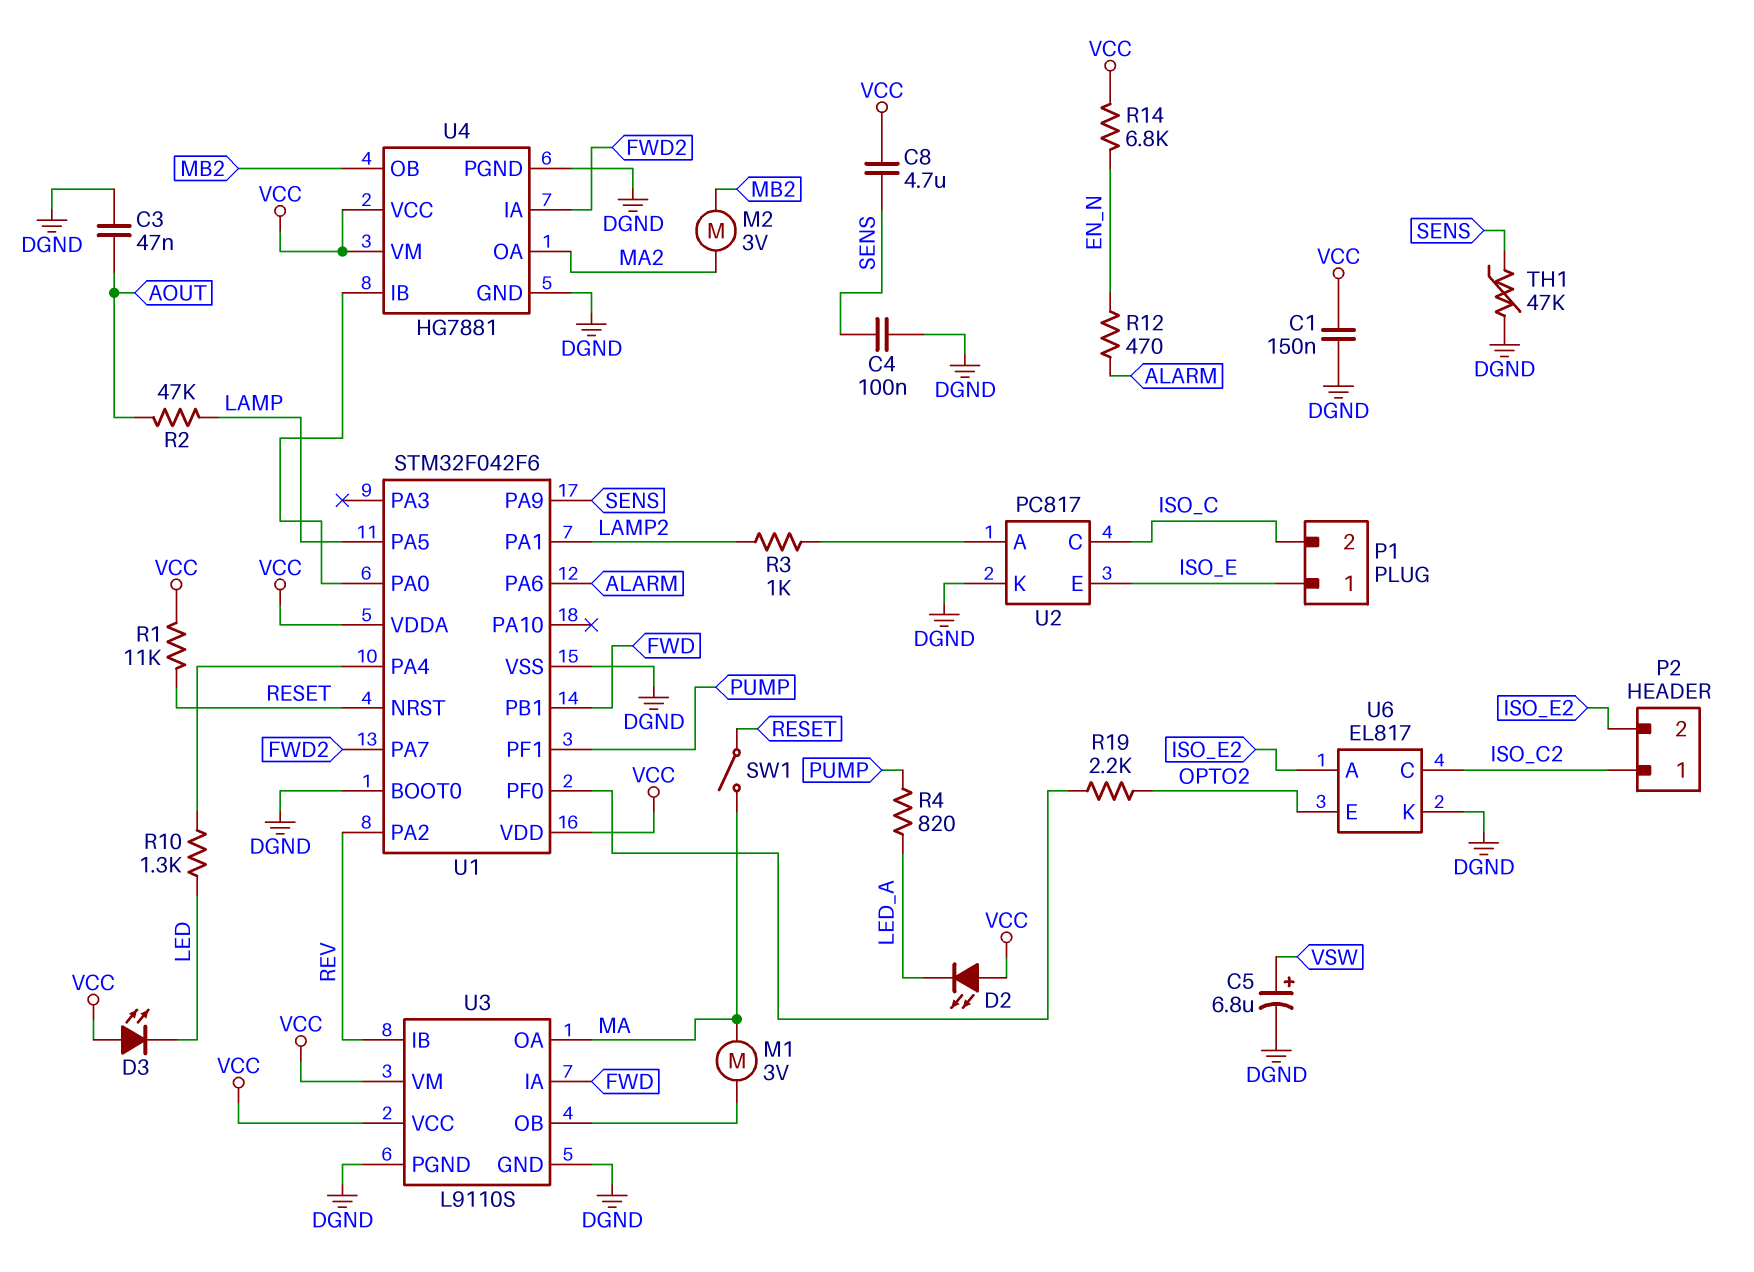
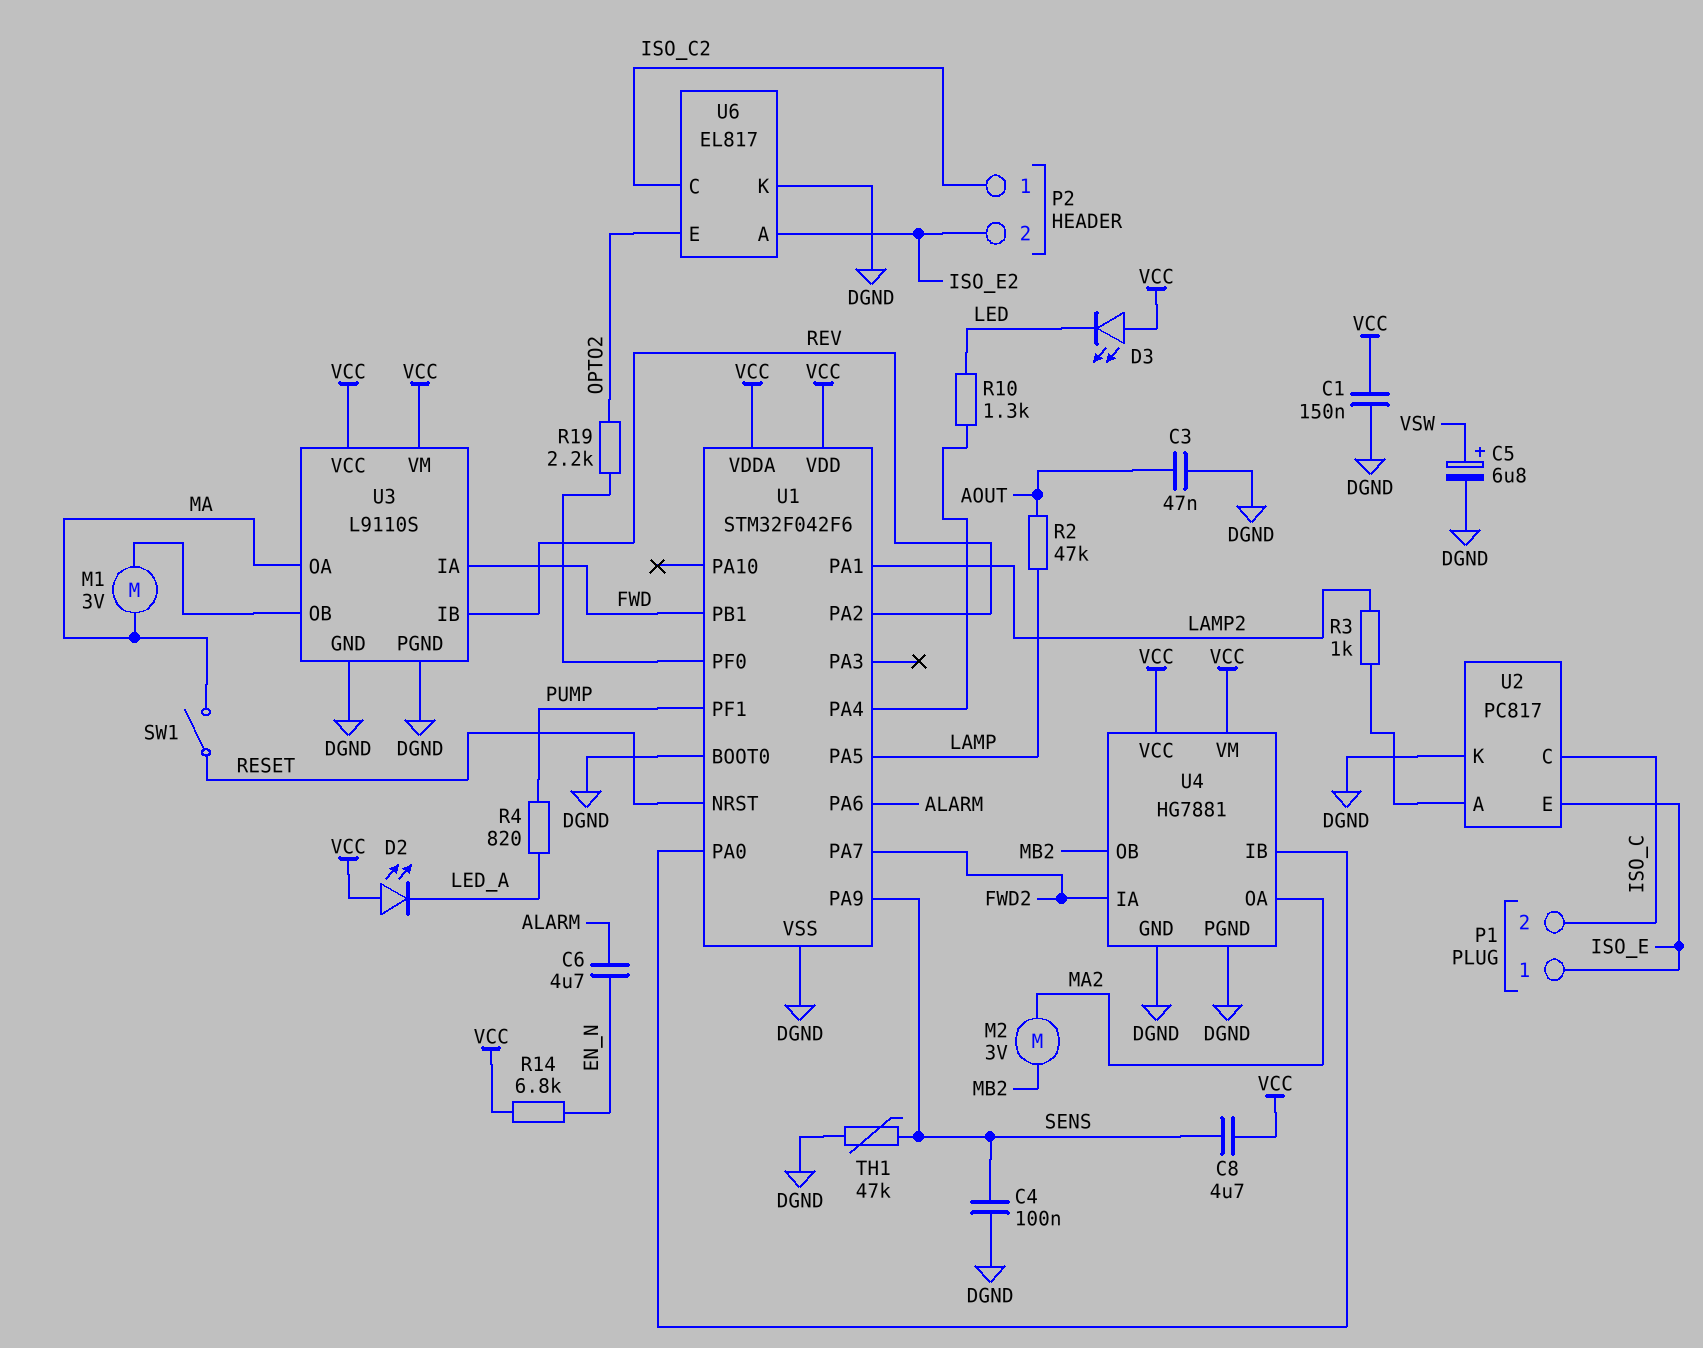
C6: none -> 4.7uF (ALARM, EN_N)
R1: 11k (RESET, VCC) -> none
R12: 470 (ALARM, EN_N) -> none

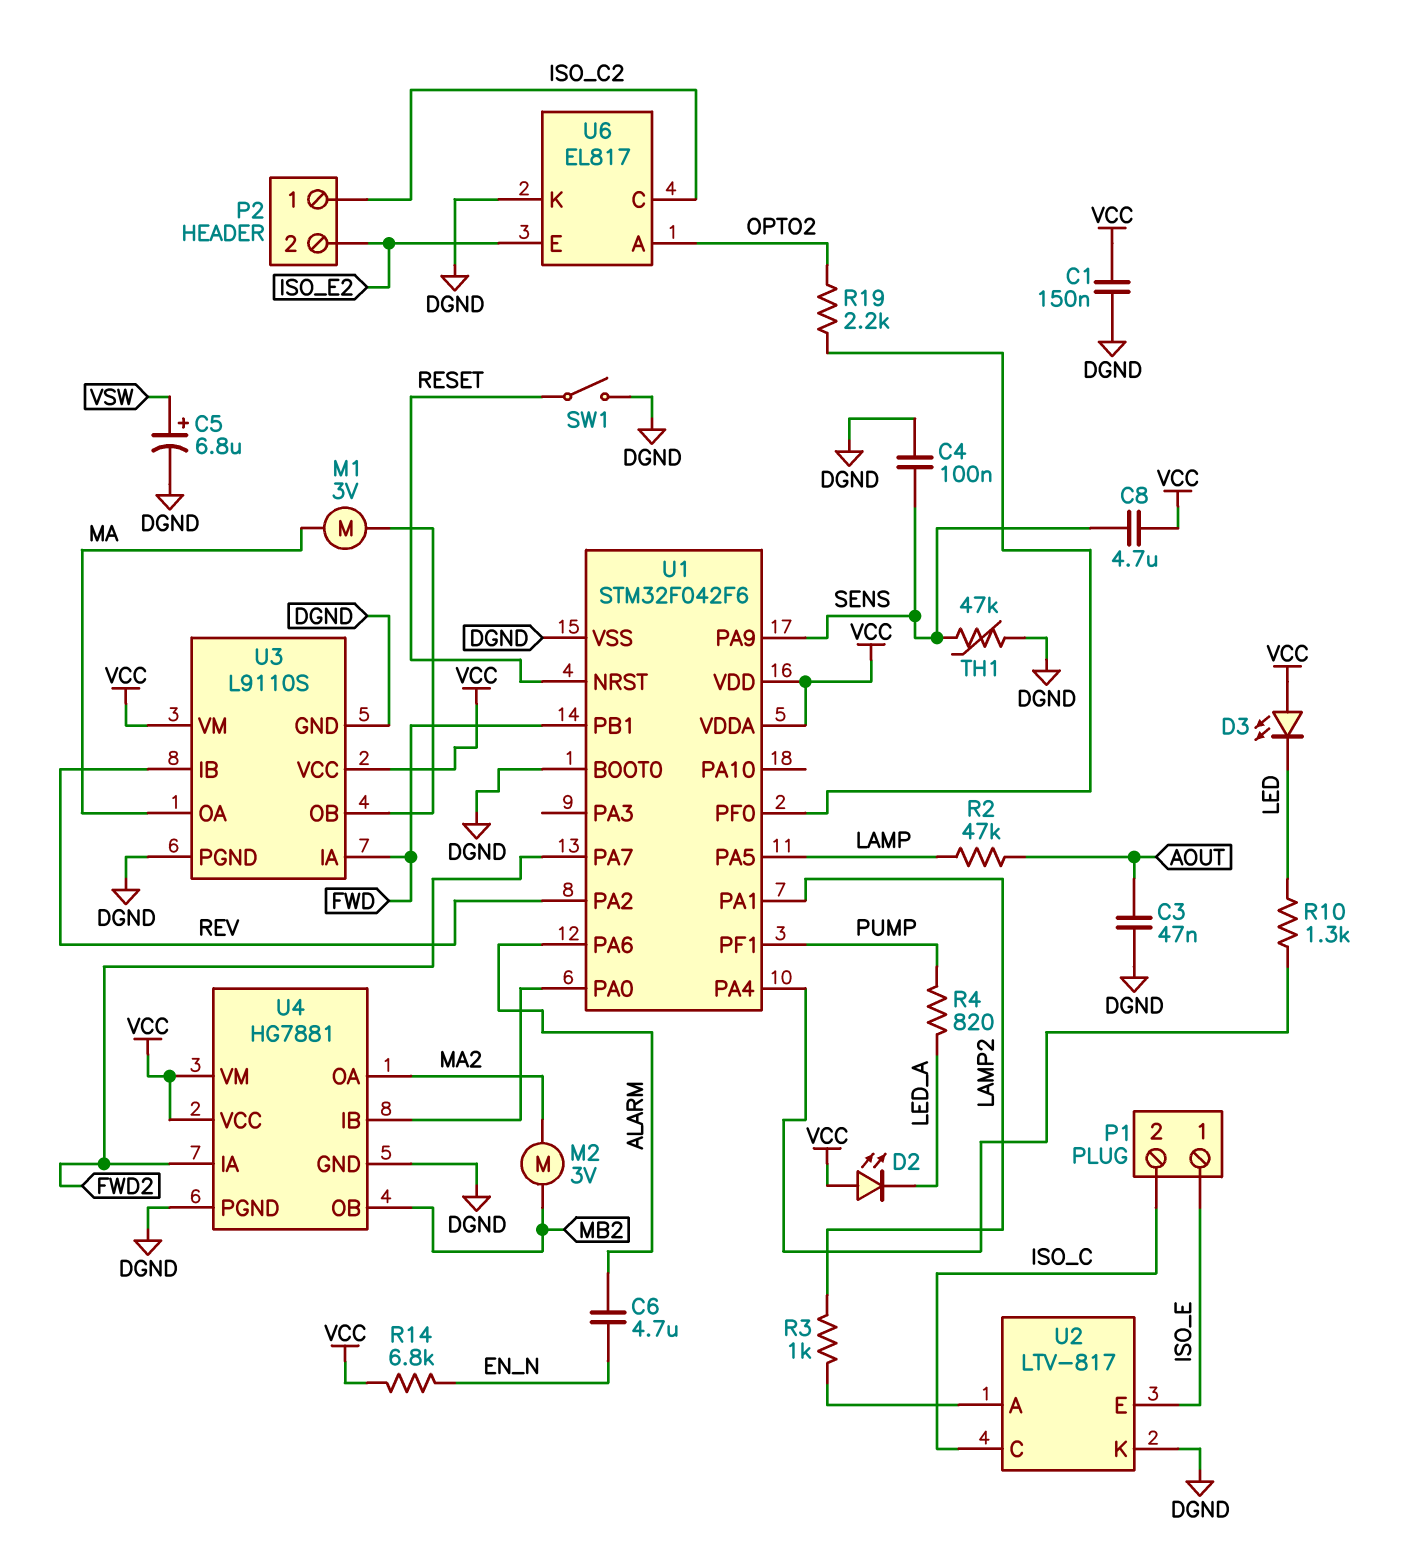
SW1: switch (MA, RESET) -> switch (DGND, RESET)
U2: PC817 -> LTV-817
U6 pin A: ISO_E2 -> OPTO2
U6 pin E: OPTO2 -> ISO_E2

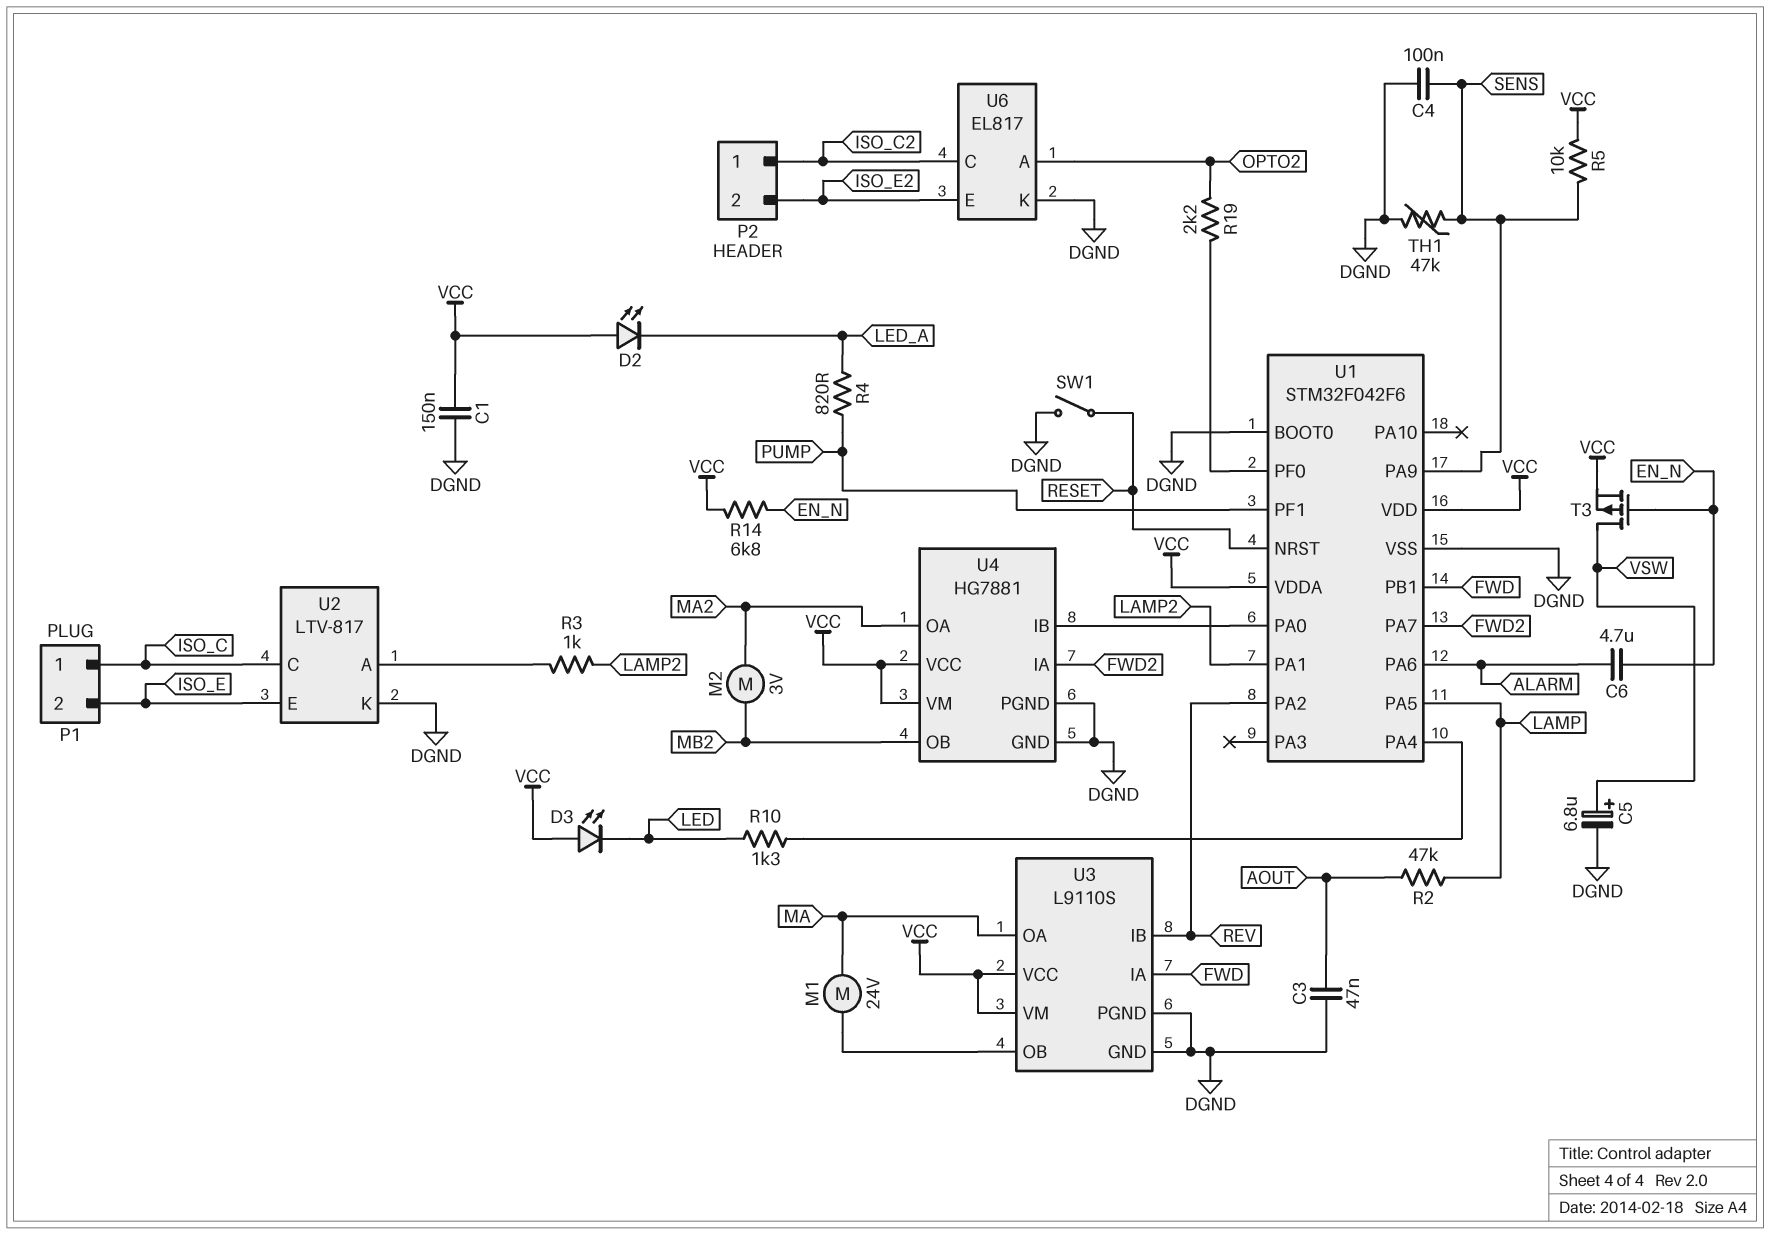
C8: 4.7uF (SENS, VCC) -> none
M1: motor 3V (MA, U3/OB) -> motor 24V (MA, U3/OB)
P1 pin 1: ISO_E -> ISO_C
P1 pin 2: ISO_C -> ISO_E
R5: none -> 10k (SENS, VCC)
T3: none -> PMOS (G EN_N, D VSW, S VCC)

